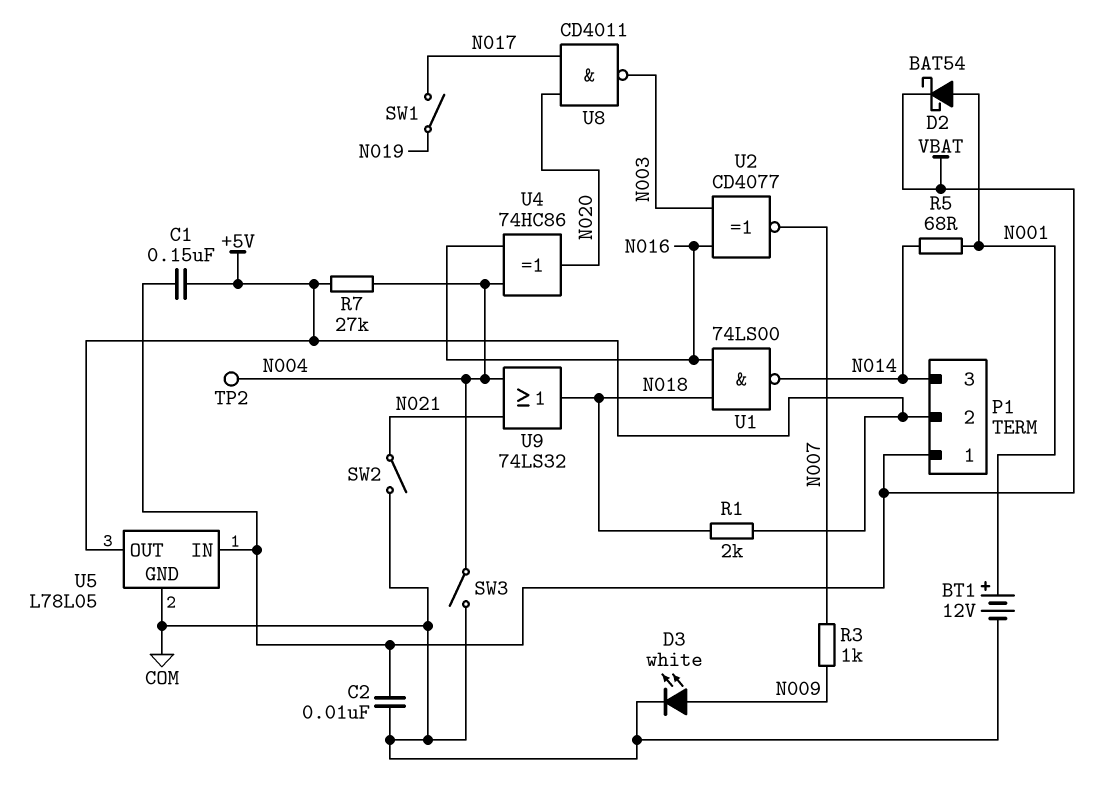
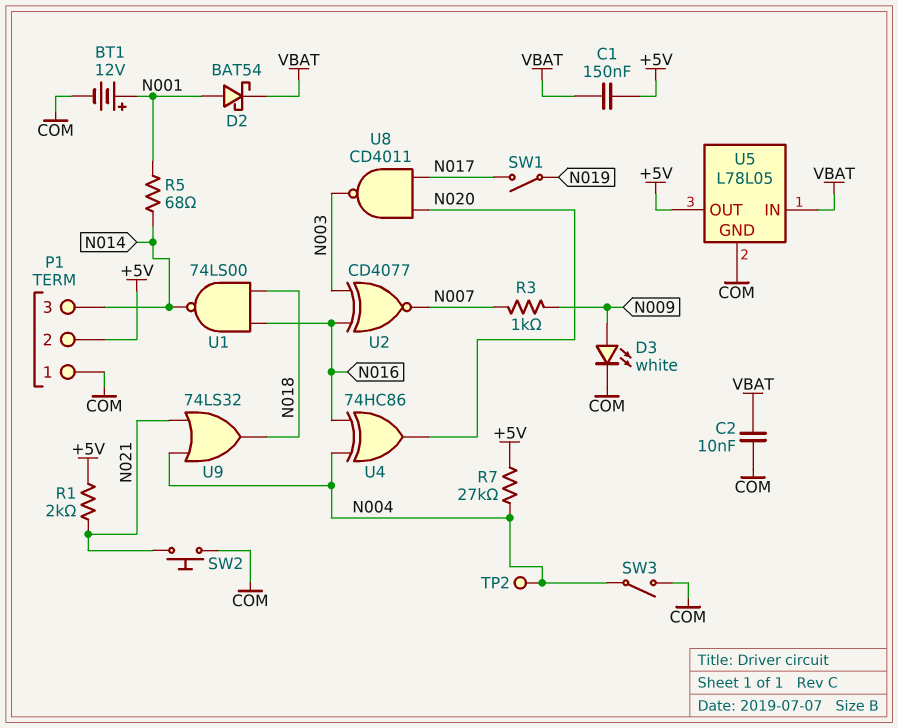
P1 pin 1: VBAT -> COM
R1: 2k (+5V, N018) -> 2k (+5V, N021)
SW2: switch (COM, N021) -> button (COM, N021)

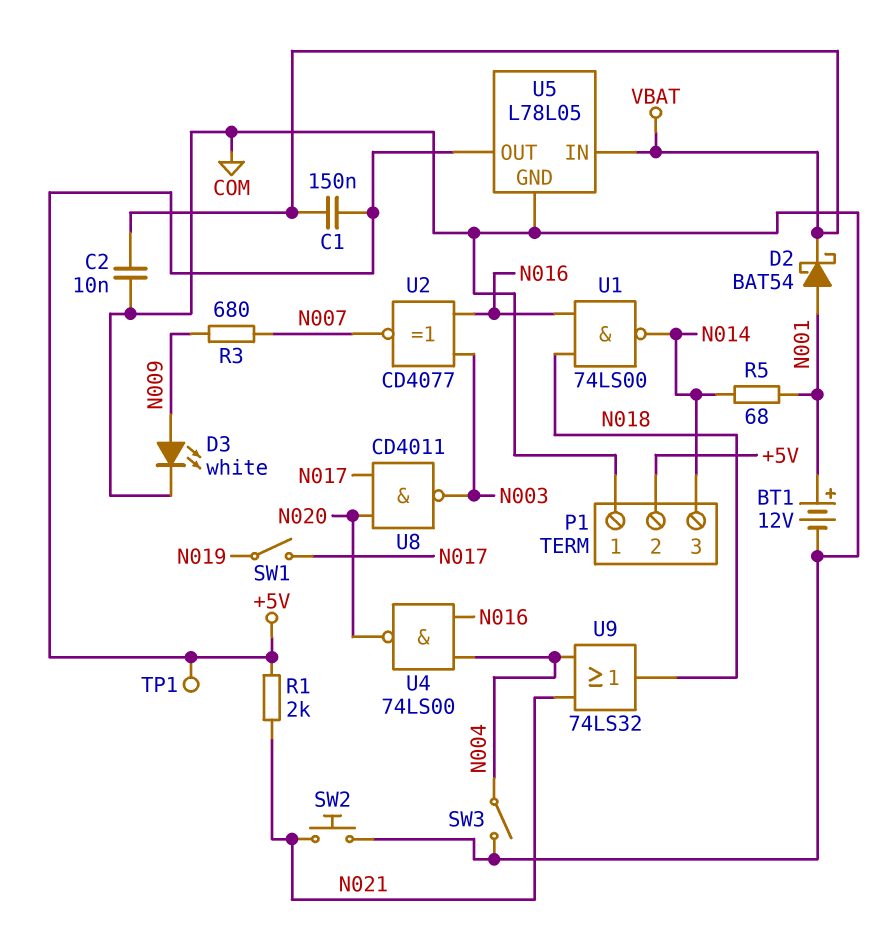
R3: 1k (N007, N009) -> 680 (N007, N009)
R7: 27k (+5V, N004) -> none
TP1: none -> test point (+5V)
TP2: test point (N004) -> none
U4: XOR 74HC86 (in N004, in N016, out N020) -> NAND 74LS00 (in N004, in N016, out N020)

